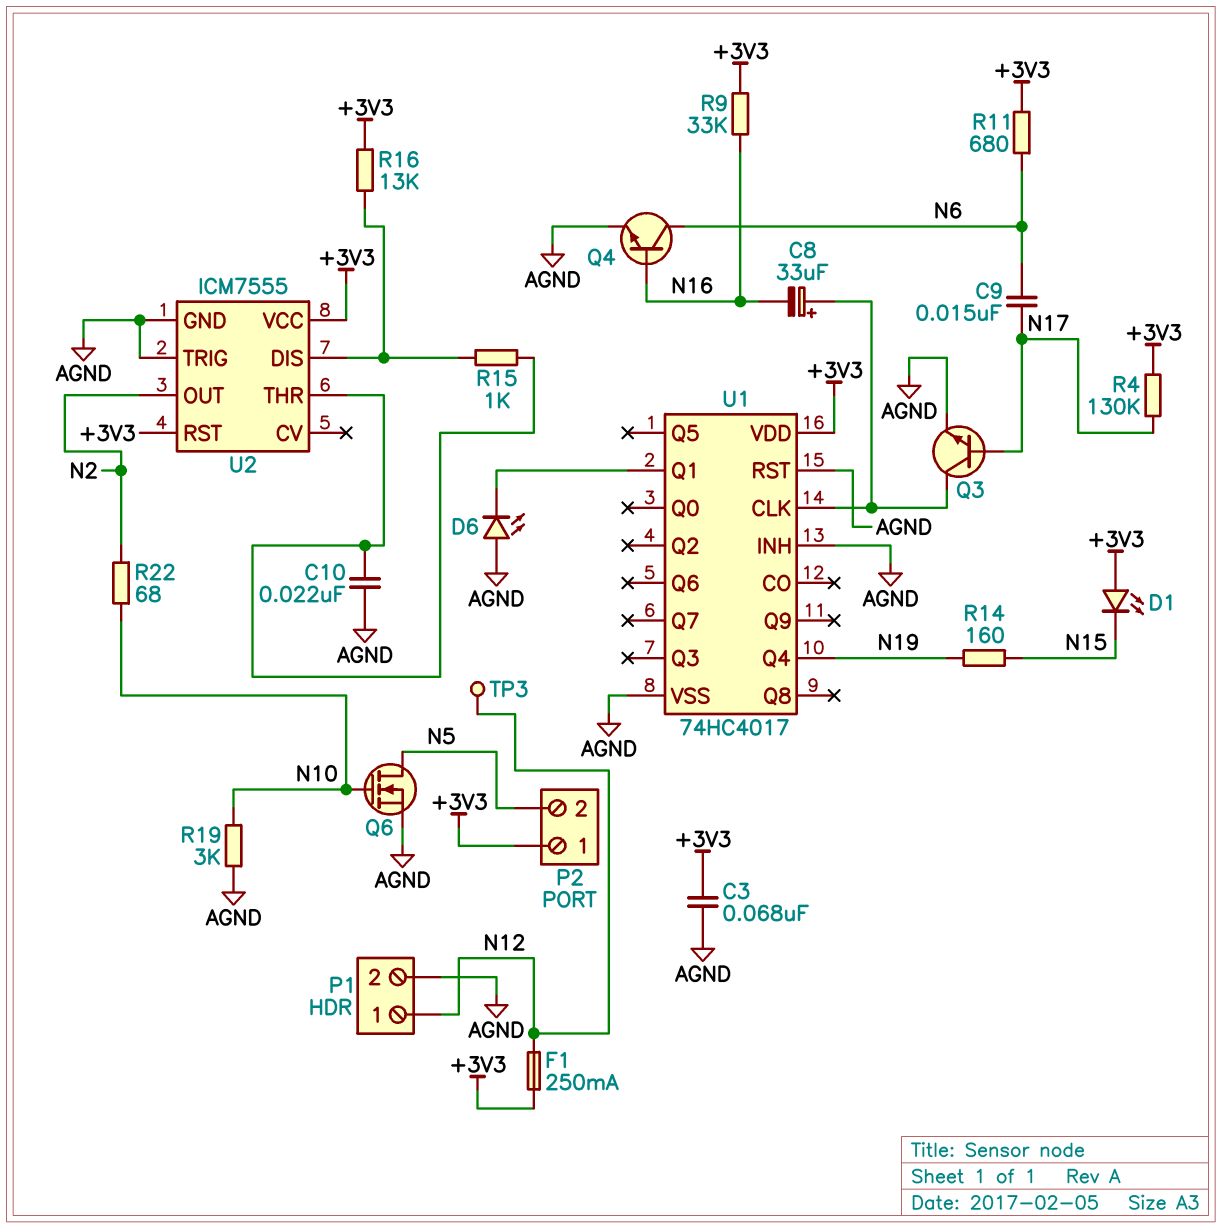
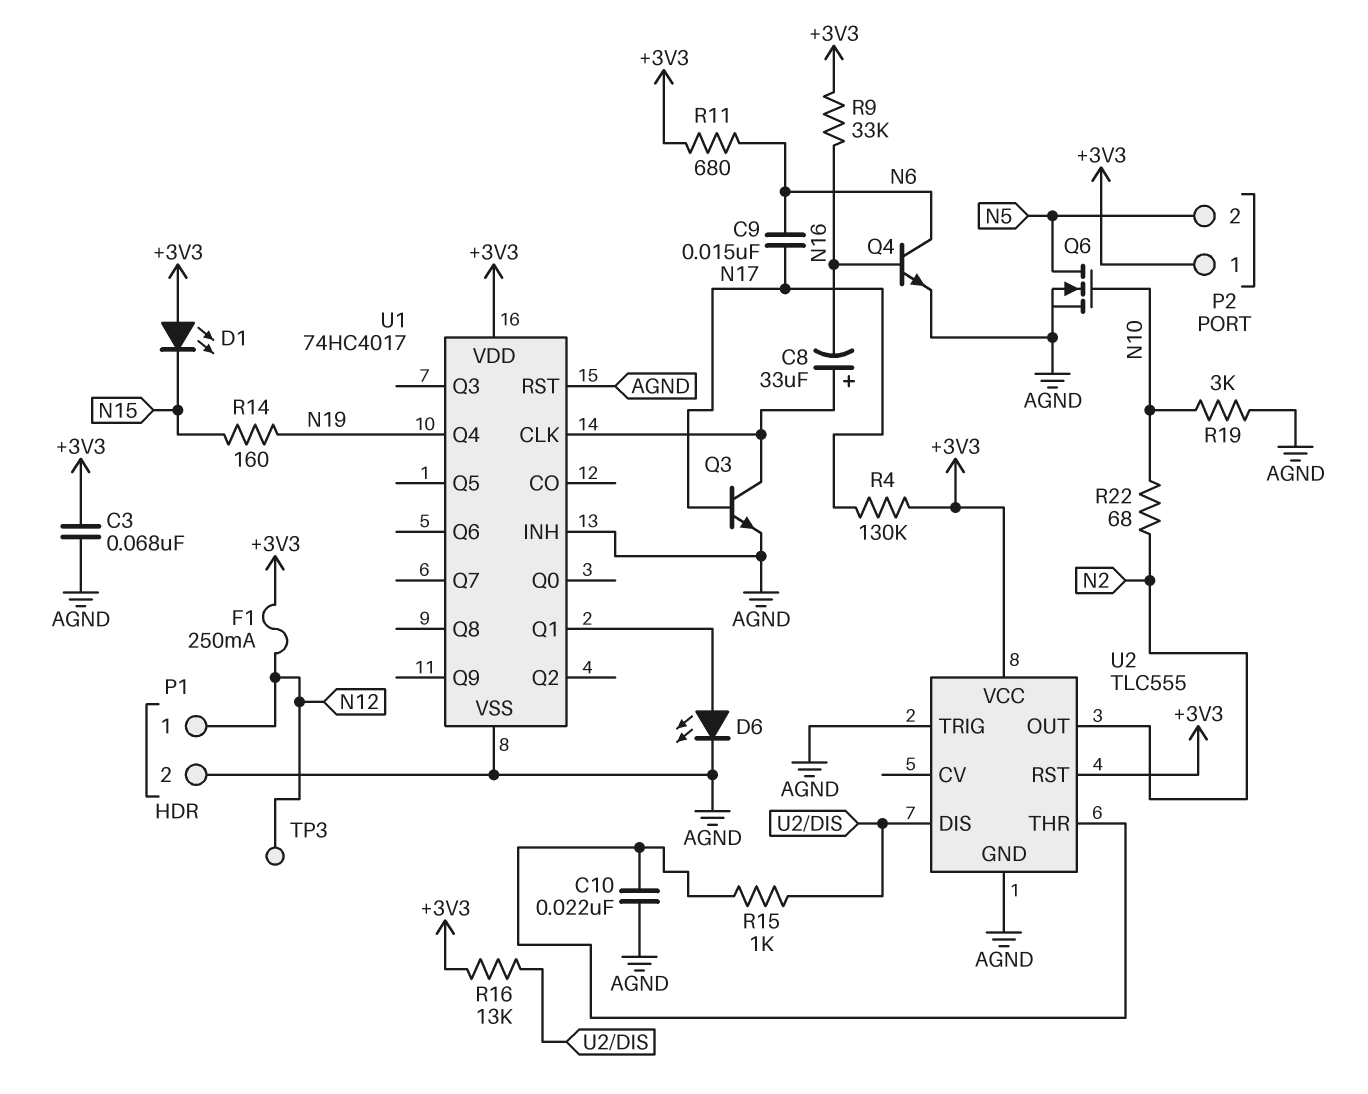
D6: LED (A AGND, K U1/Q1) -> LED (A U1/Q1, K AGND)
U2: ICM7555 -> TLC555

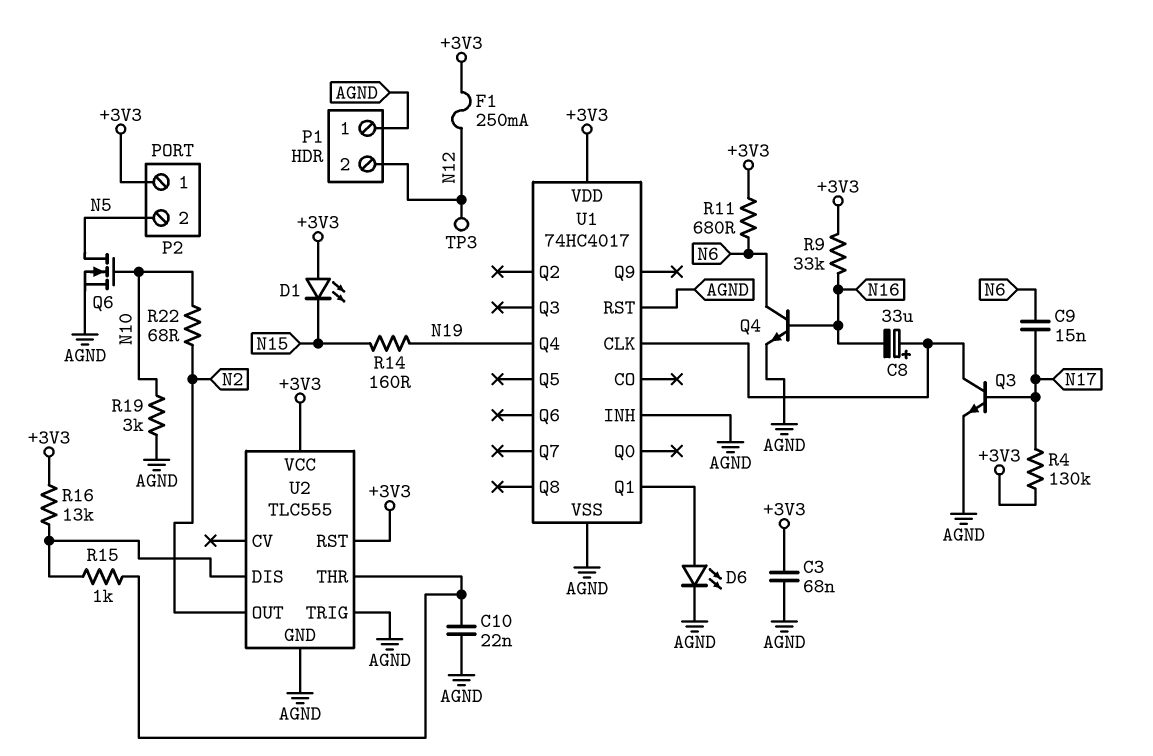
P1 pin 1: N12 -> AGND
P1 pin 2: AGND -> N12

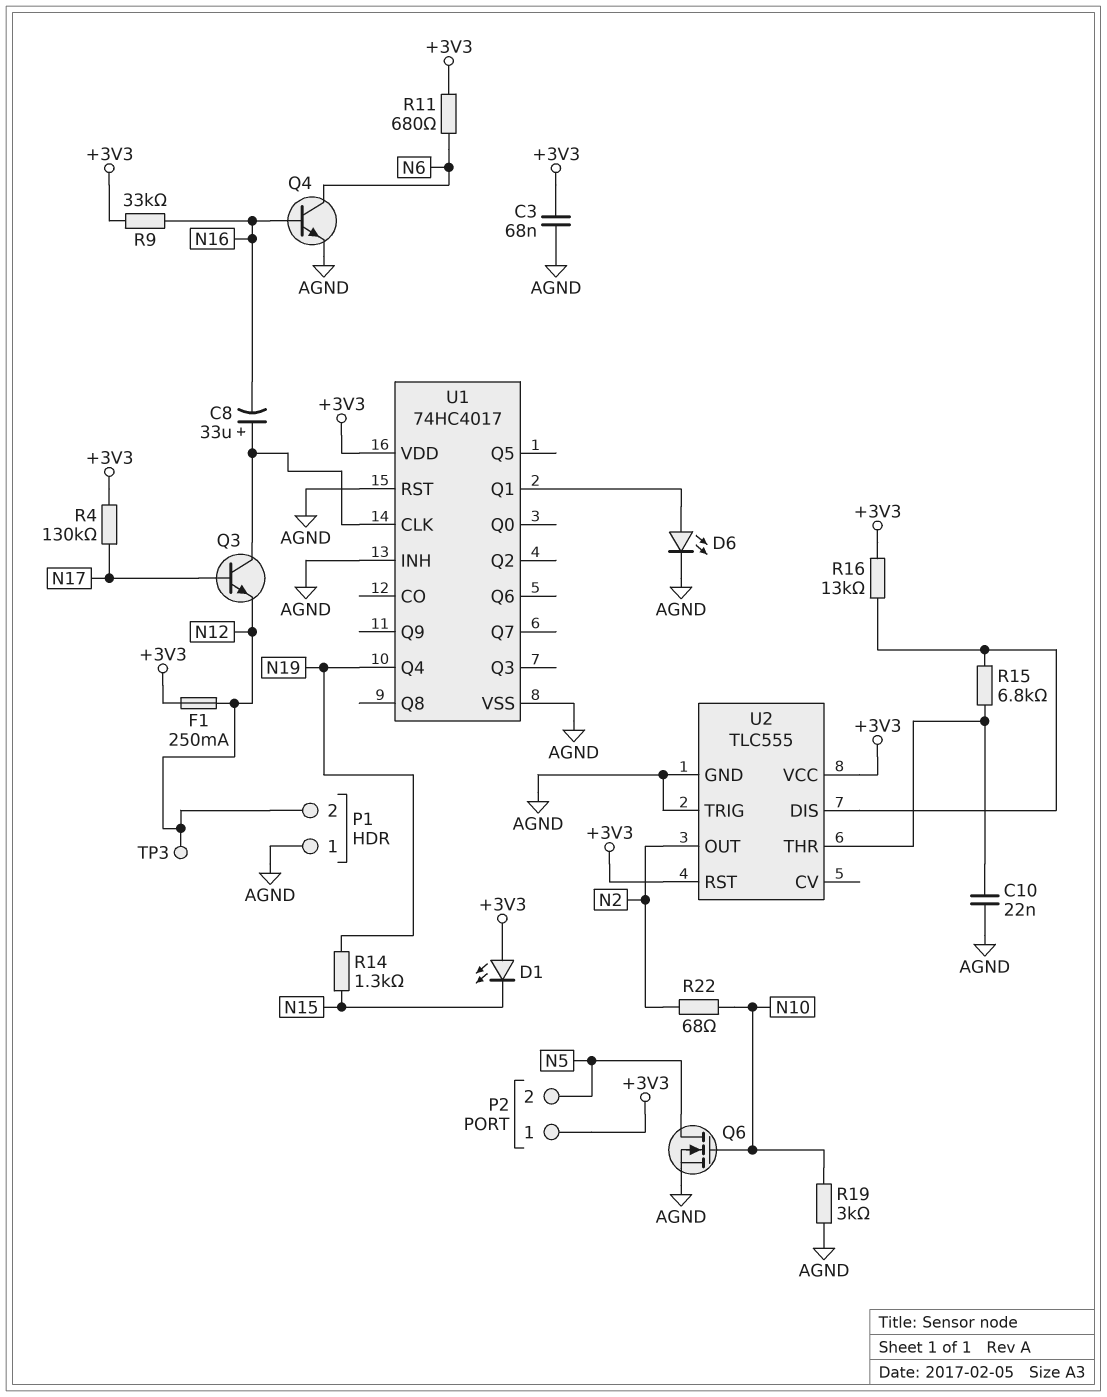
C9: 15nF (N6, N17) -> none
Q3: NPN (B N17, C U1/CLK, E AGND) -> NPN (B N17, C U1/CLK, E N12)
R14: 160 (N15, N19) -> 1.3k (N15, N19)
R15: 1k (U2/DIS, U2/THR) -> 6.8k (U2/DIS, U2/THR)

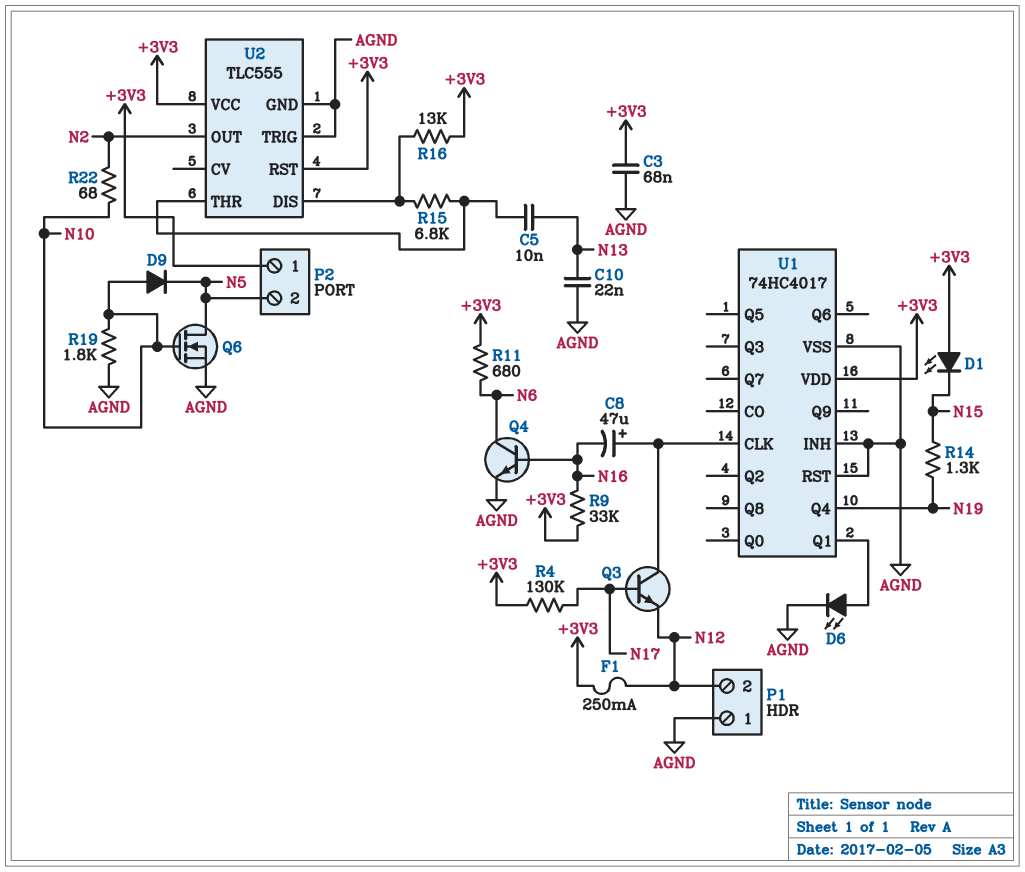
C5: none -> 10nF (N13, U2/THR)
C8: 33uF (plus U1/CLK, minus N16) -> 47uF (plus U1/CLK, minus N16)
C10: 22nF (AGND, U2/THR) -> 22nF (AGND, N13)
D9: none -> diode (A N10, K N5)
R19: 3k (AGND, N10) -> 1.8k (AGND, N10)
TP3: test point (N12) -> none

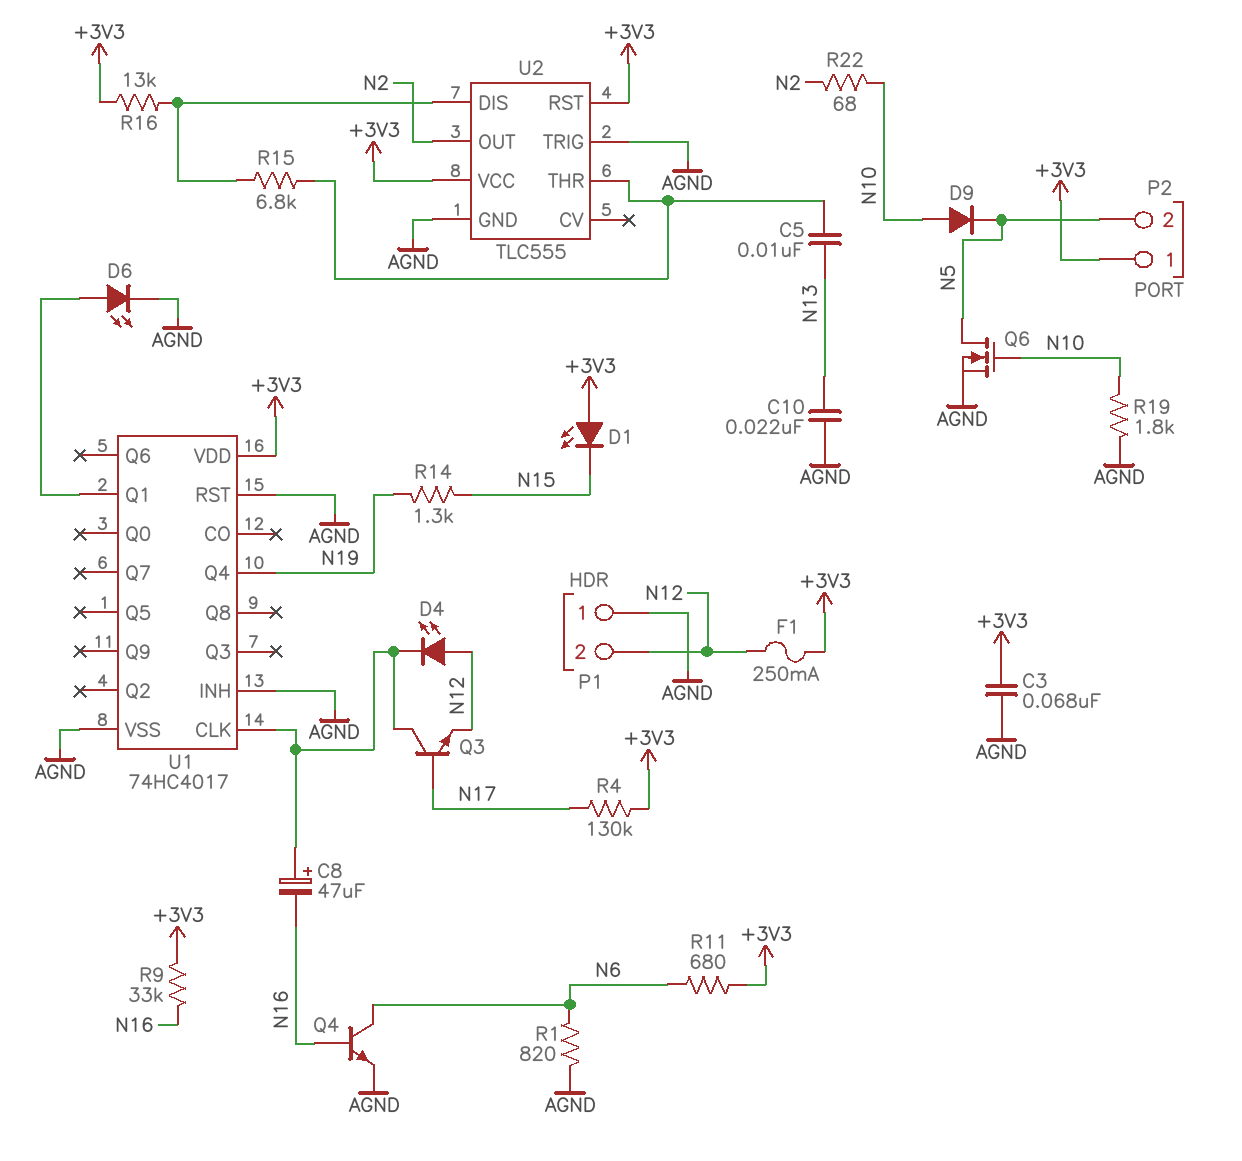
D4: none -> LED (A N12, K U1/CLK)
R1: none -> 820 (AGND, N6)

